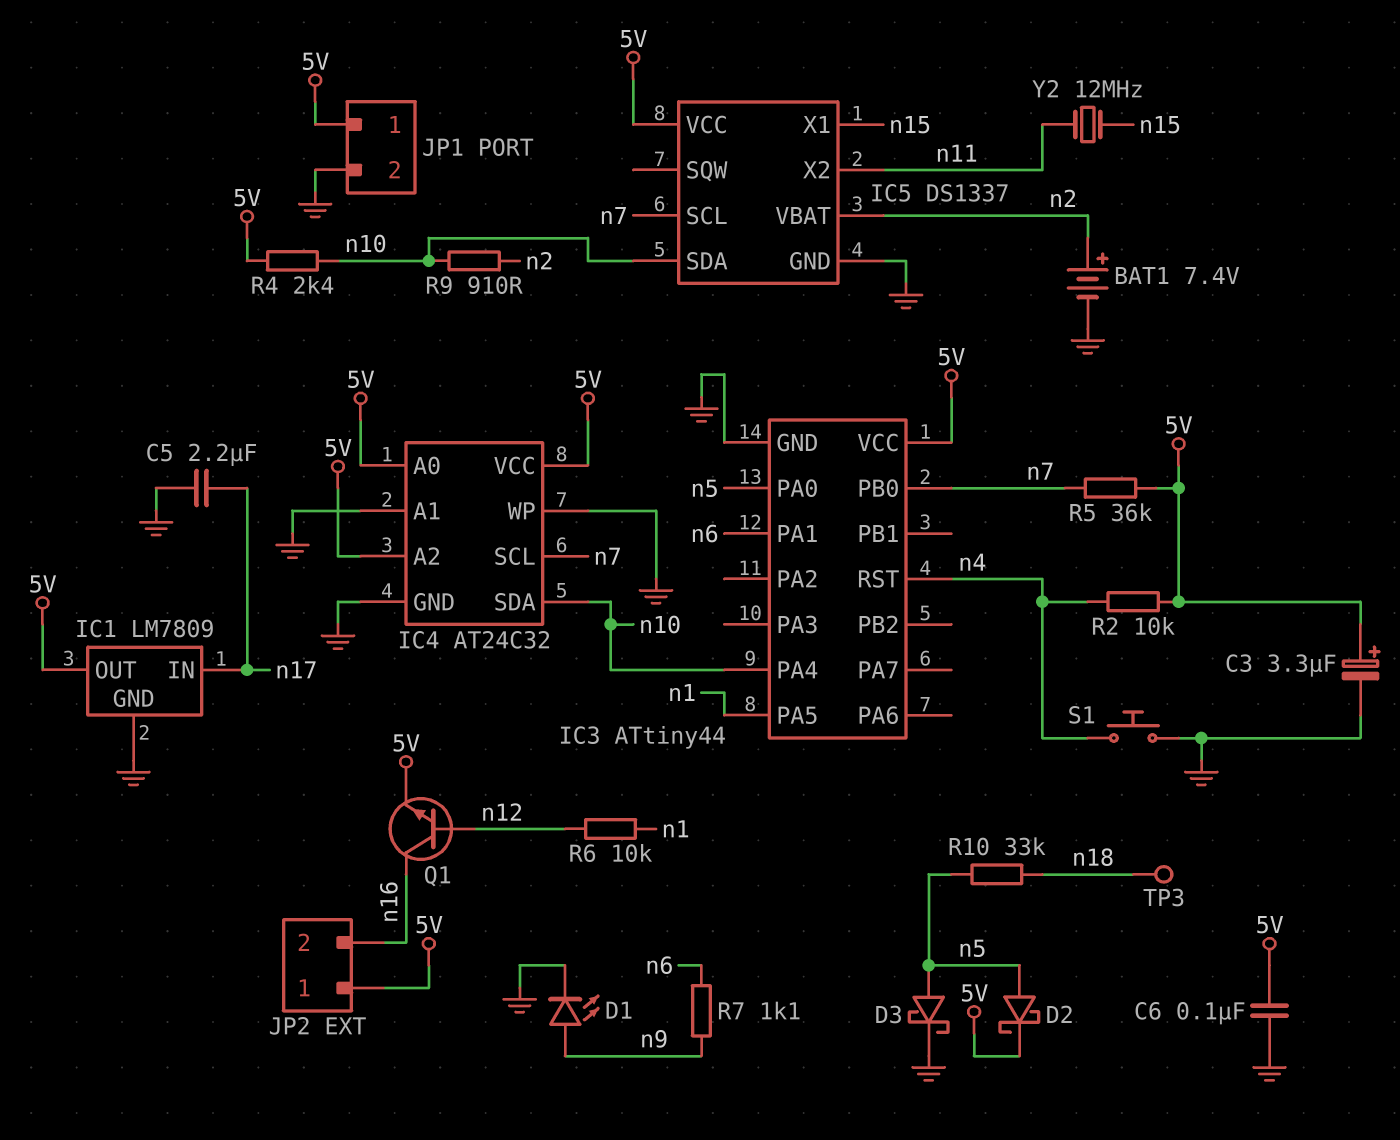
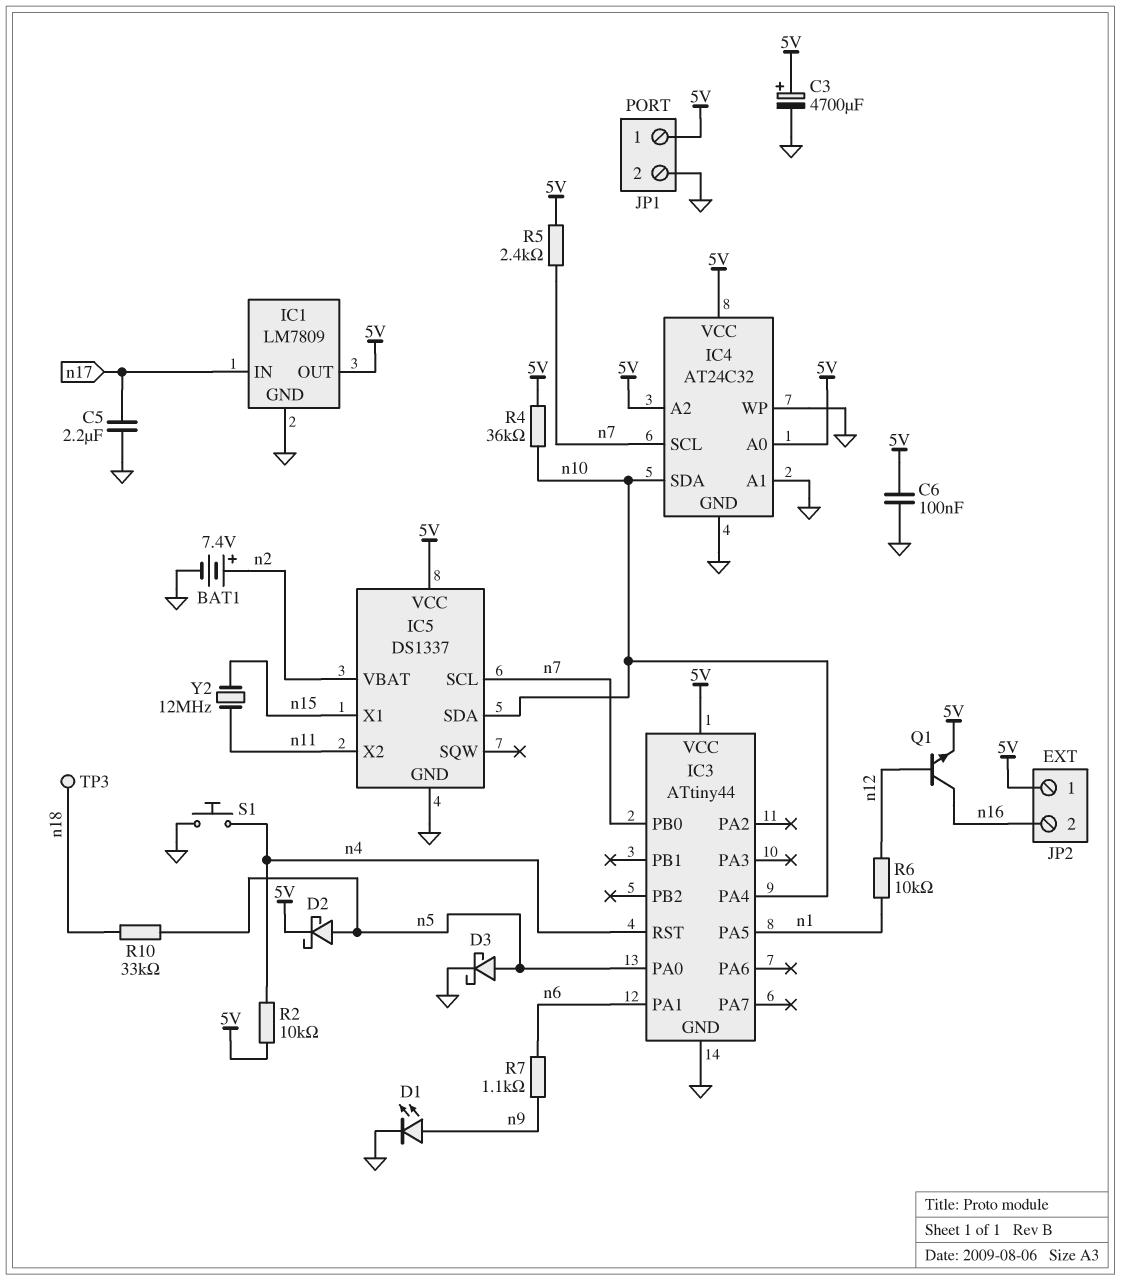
C3: 3.3uF (plus 5V, minus GND) -> 4700uF (plus 5V, minus GND)
R4: 2.4k (5V, n10) -> 36k (5V, n10)
R5: 36k (5V, n7) -> 2.4k (5V, n7)
R9: 910 (n2, n10) -> none

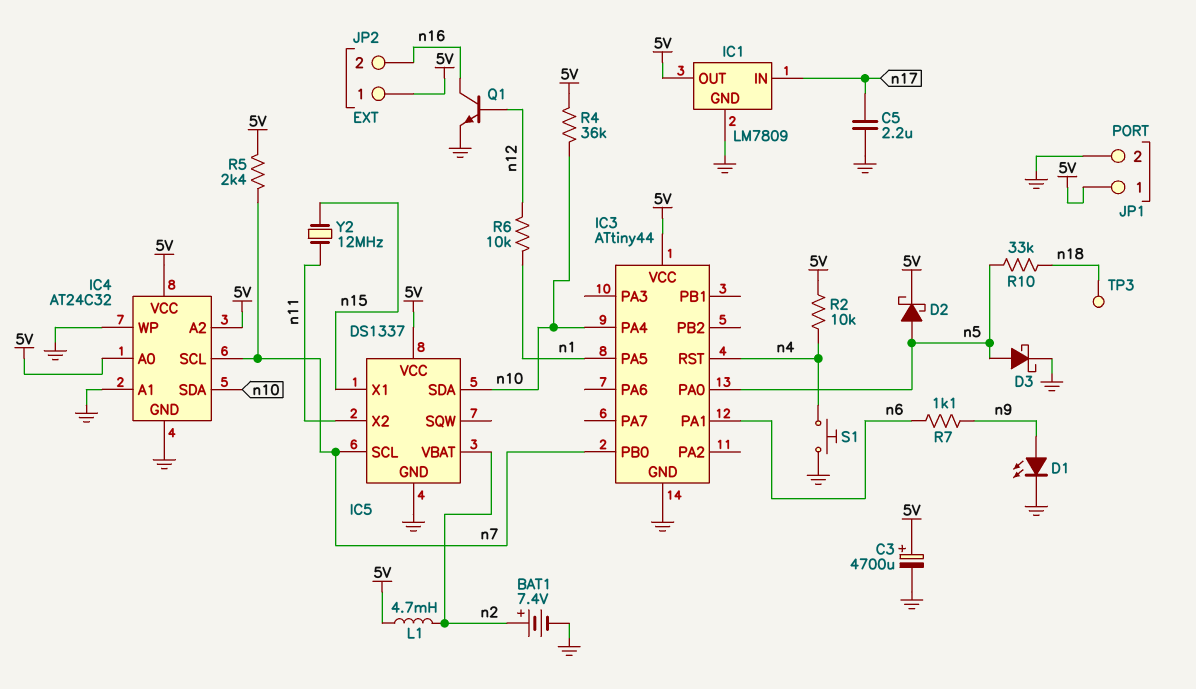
C6: 100nF (5V, GND) -> none
L1: none -> 4.7mH (5V, n2)
Q1: NPN (B n12, C n16, E 5V) -> NPN (B n12, C n16, E GND)

